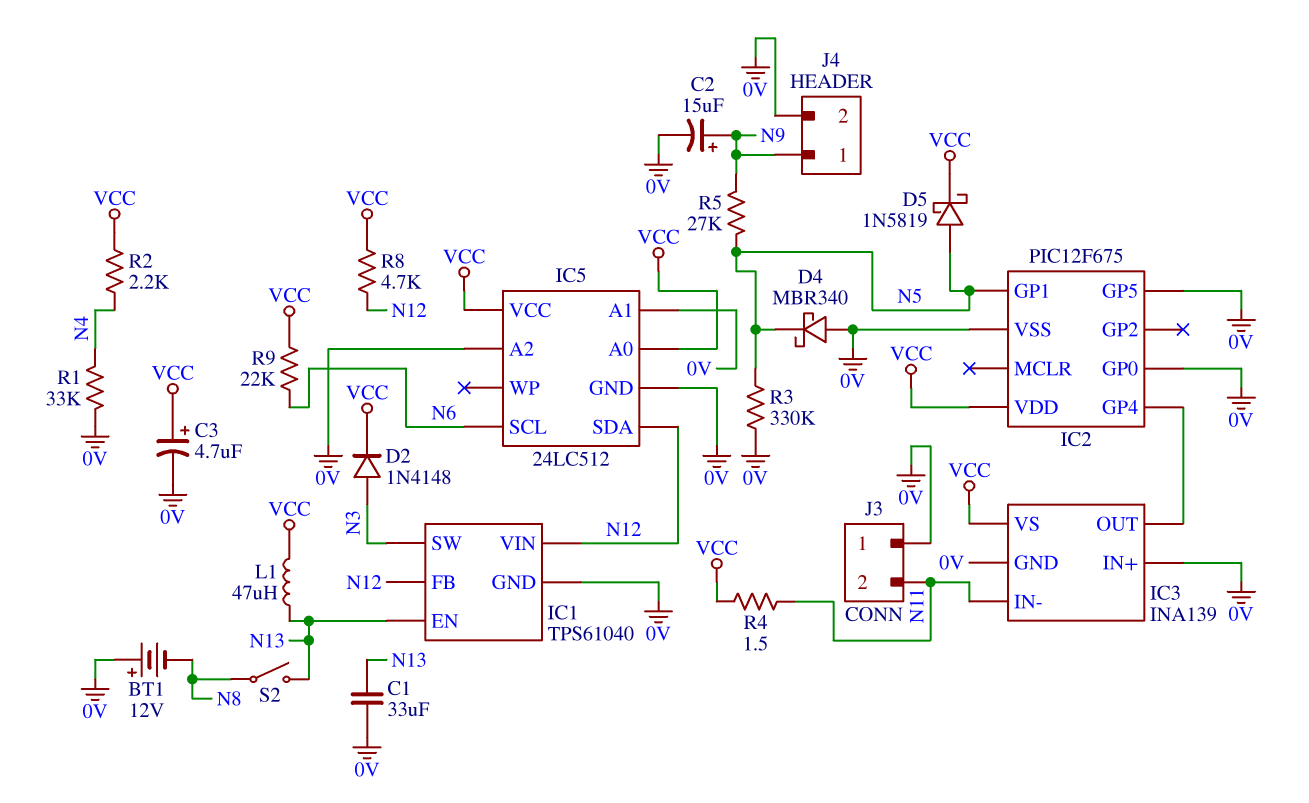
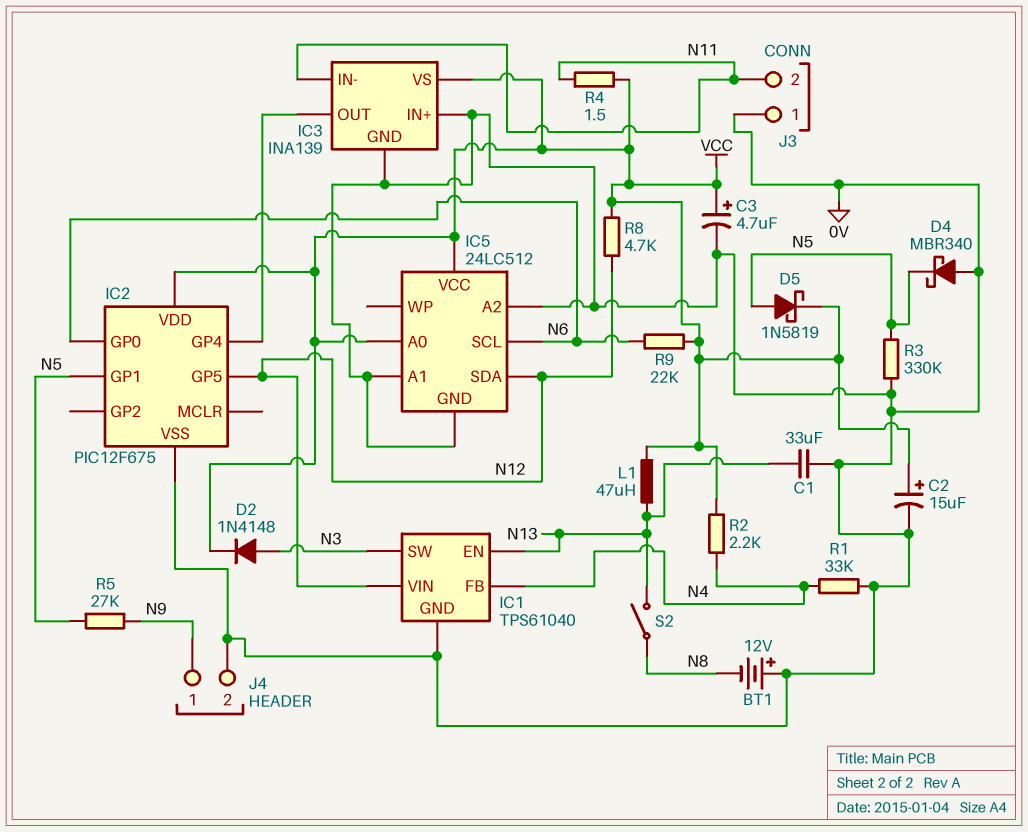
C2: 15uF (plus N9, minus 0V) -> 15uF (plus VCC, minus 0V)
IC1 pin FB: N12 -> N4
IC2 pin GP0: 0V -> N6
IC2 pin GP5: 0V -> N12

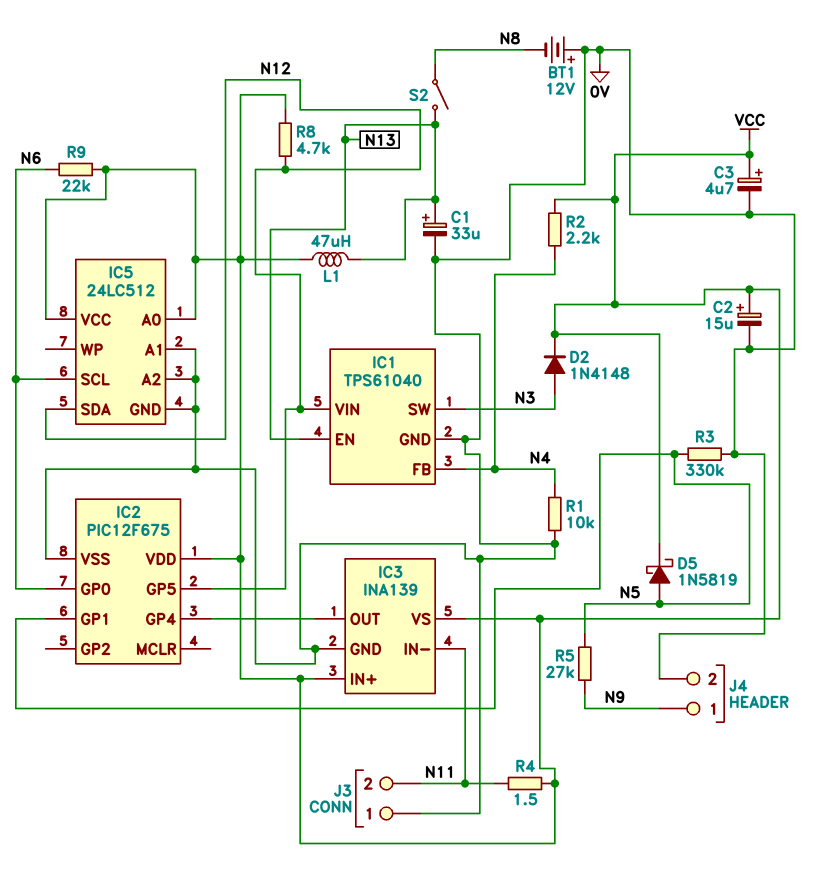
C1: 33uF (0V, N13) -> 33uF (plus N13, minus 0V)
D4: schottky MBR340 (A 0V, K N5) -> none
IC3 pin IN+: 0V -> VCC
R1: 33k (0V, N4) -> 10k (0V, N4)

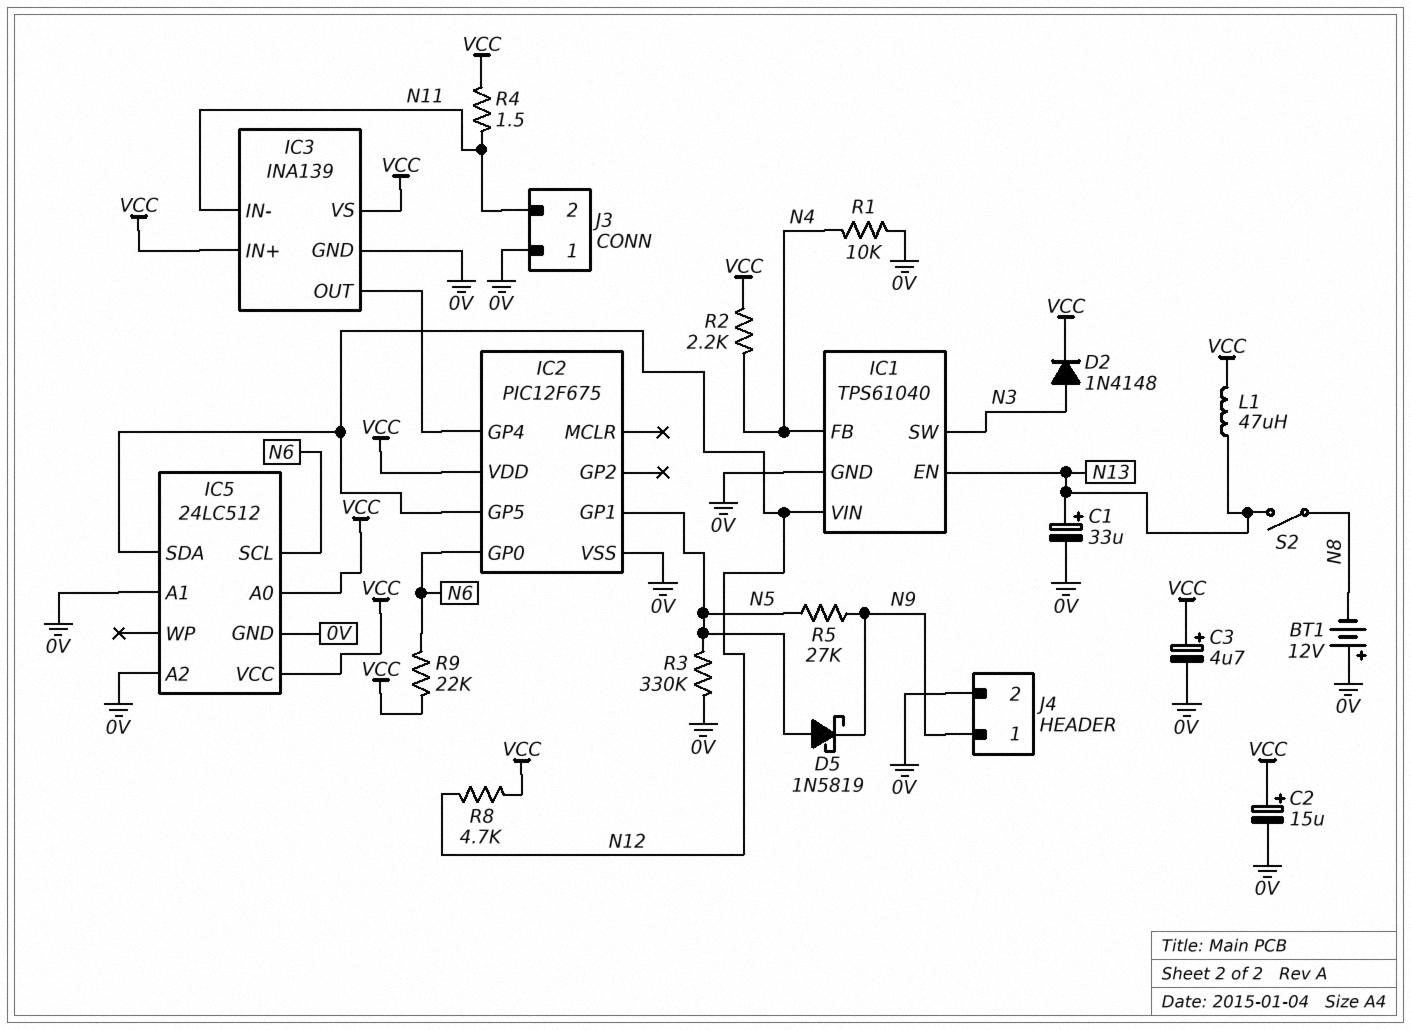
D5: schottky 1N5819 (A N5, K VCC) -> schottky 1N5819 (A N5, K N9)

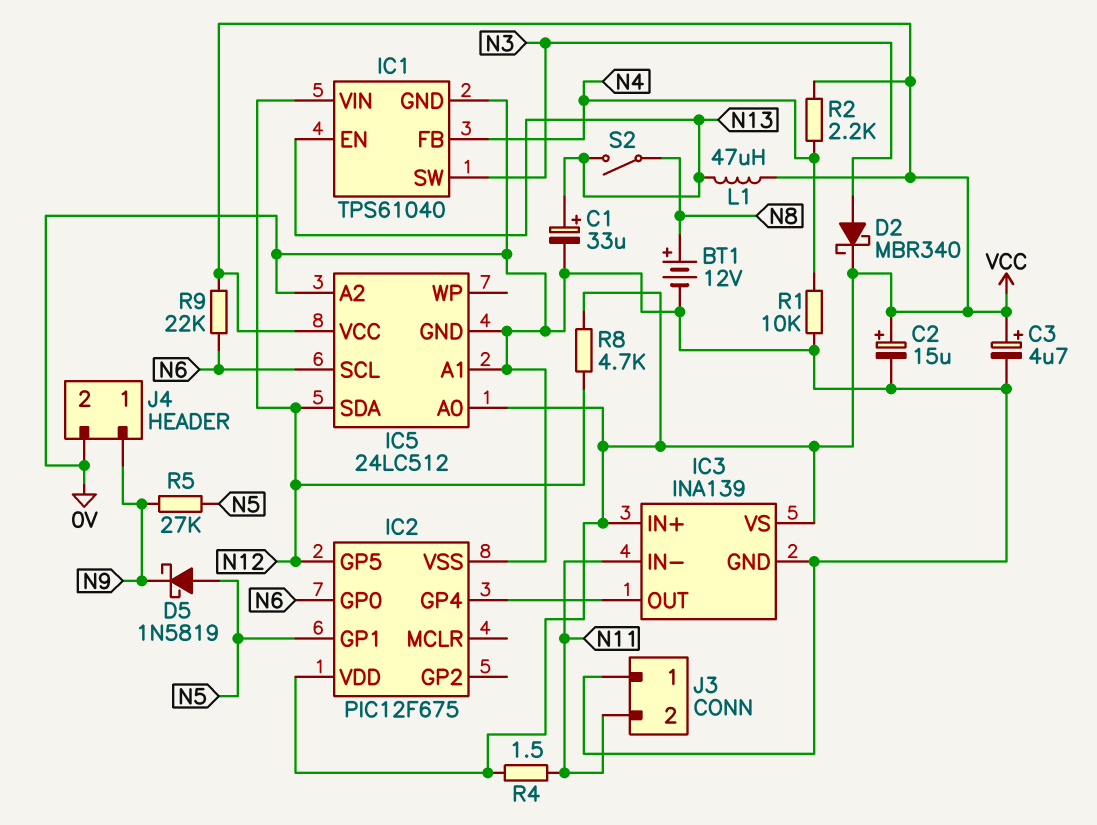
BT1: 12V (plus 0V, minus N8) -> 12V (plus N8, minus 0V)
D2: diode 1N4148 (A N3, K VCC) -> schottky MBR340 (A N3, K VCC)
R3: 330k (0V, N5) -> none

